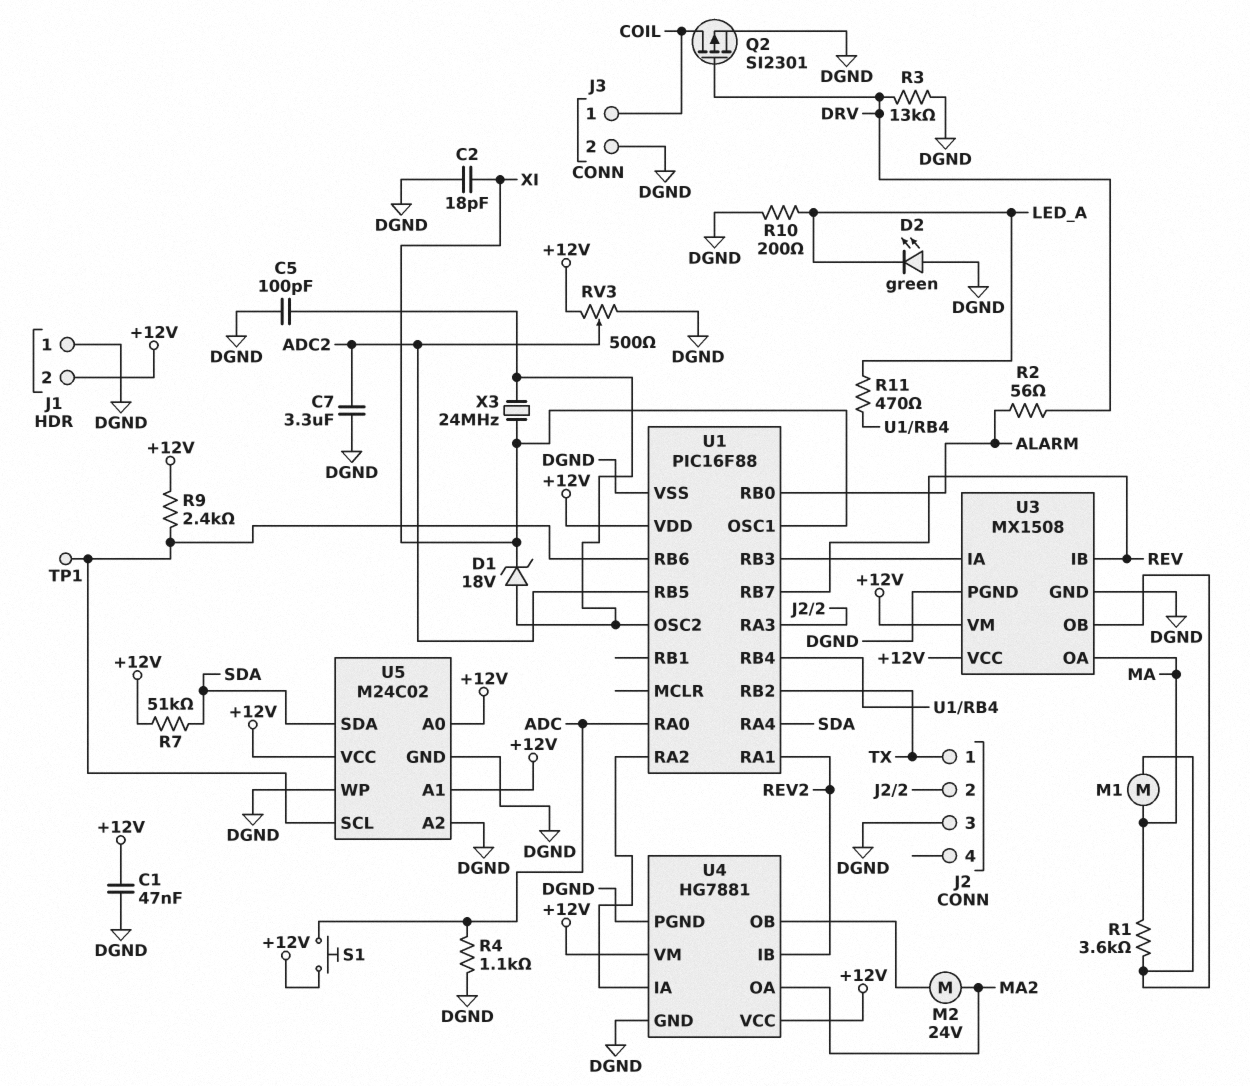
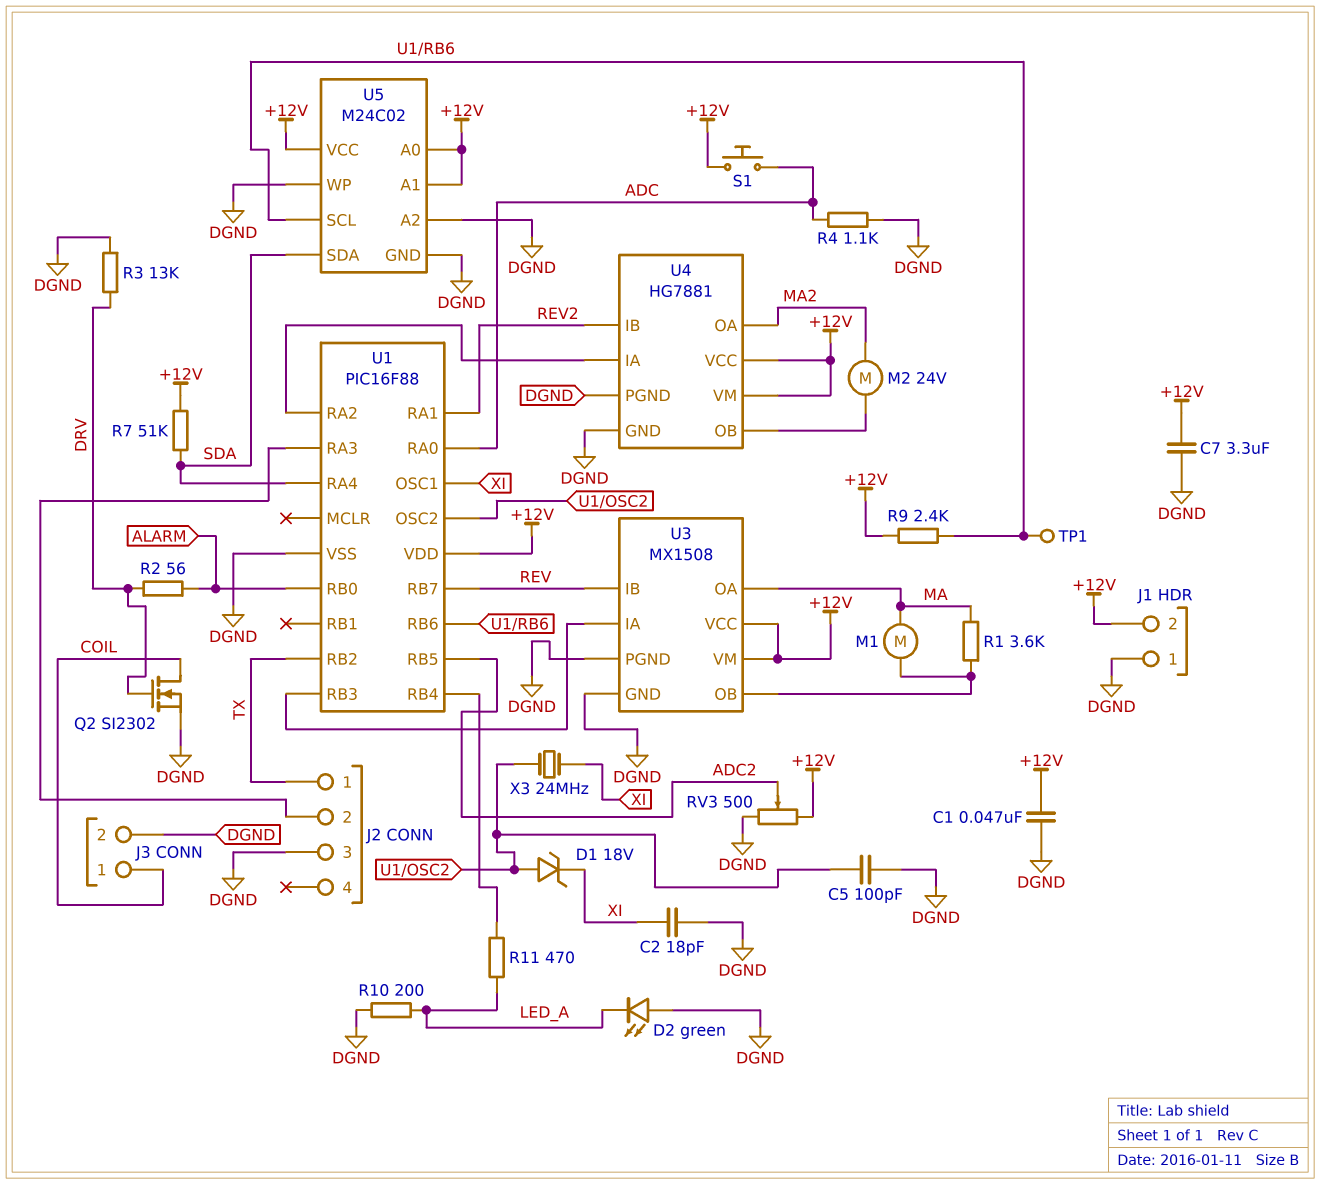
C7: 3.3uF (ADC2, DGND) -> 3.3uF (+12V, DGND)
Q2: PMOS SI2301 (G DRV, D COIL, S DGND) -> NMOS SI2302 (G DRV, D COIL, S DGND)

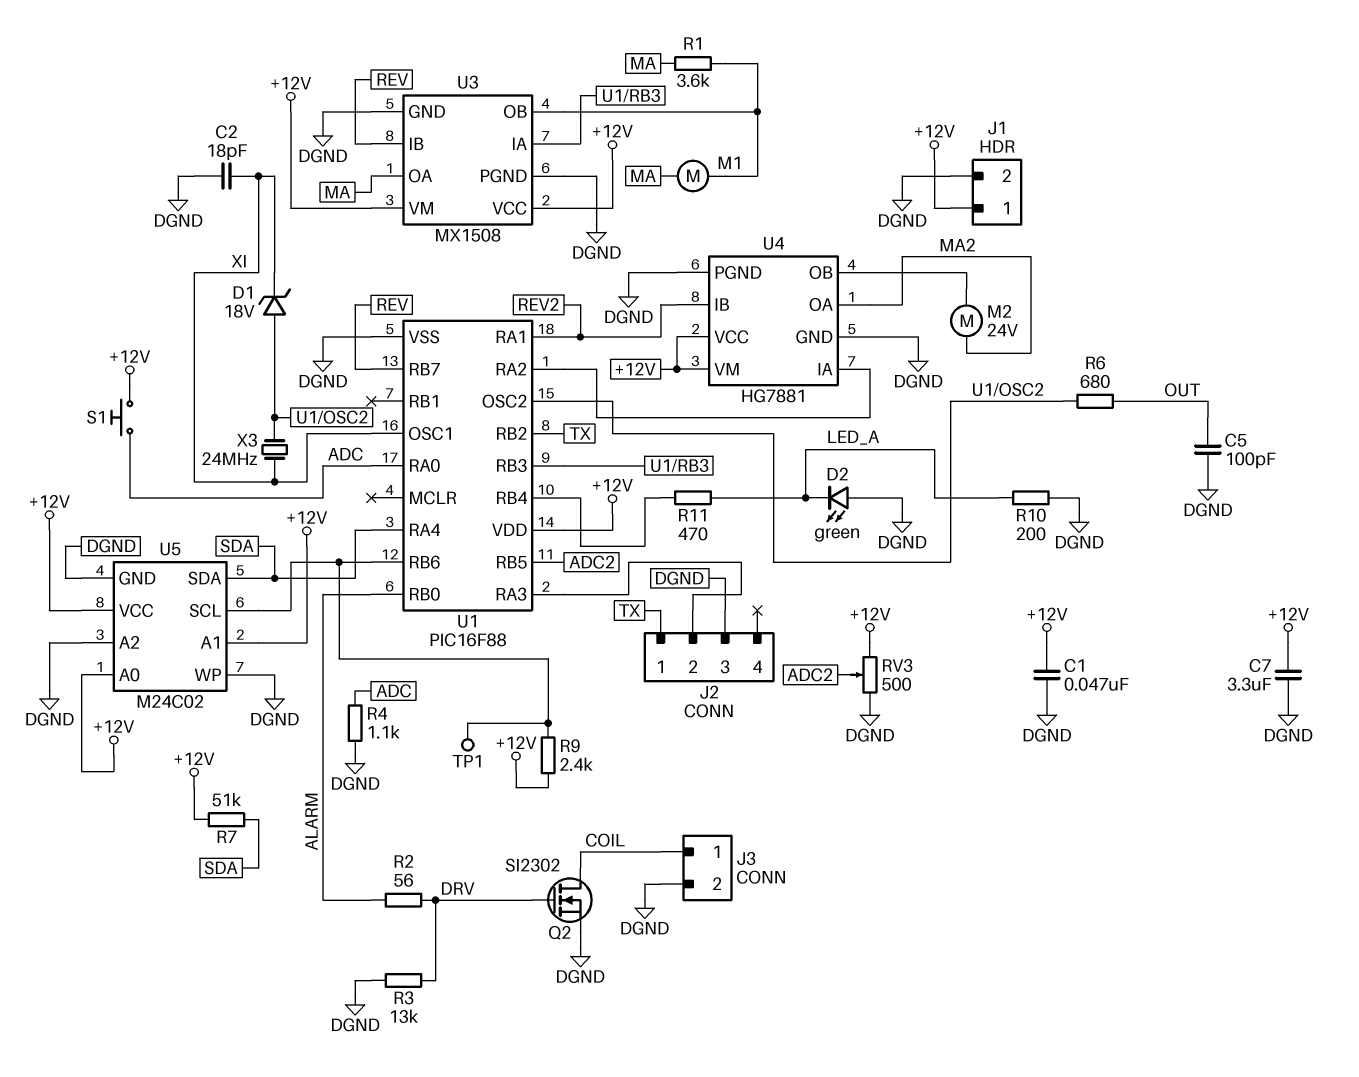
C5: 100pF (DGND, U1/OSC2) -> 100pF (DGND, OUT)
J1 pin 1: DGND -> +12V
J1 pin 2: +12V -> DGND
R6: none -> 680 (OUT, U1/OSC2)

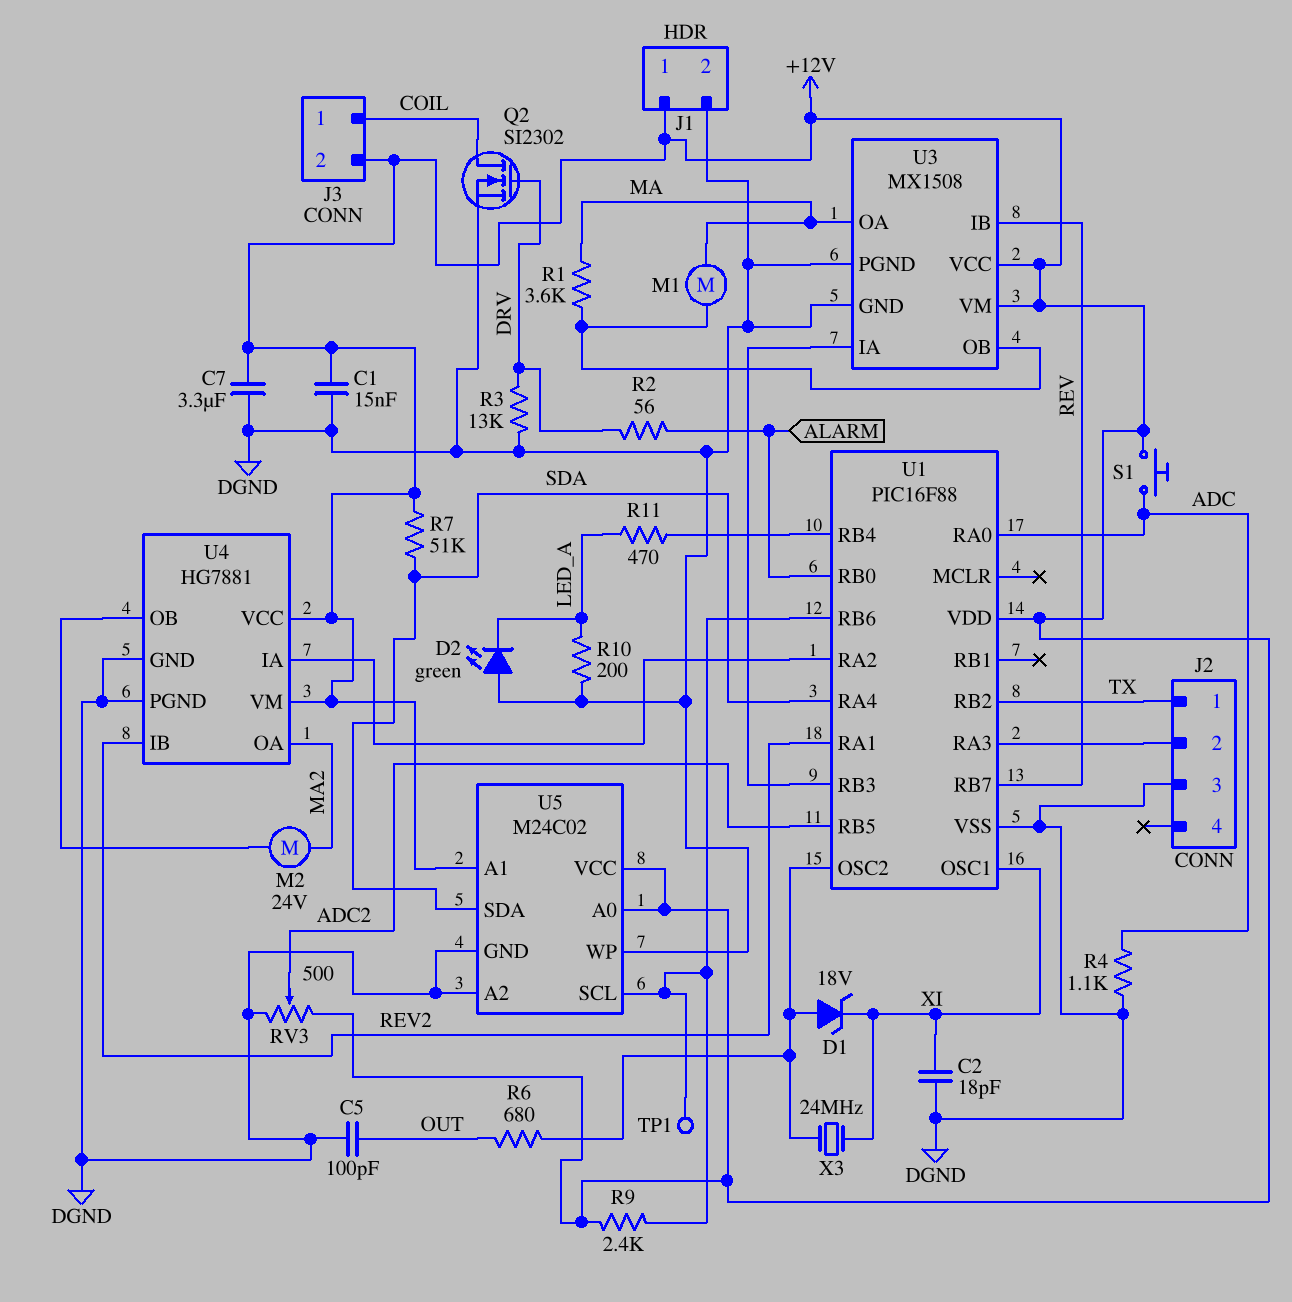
C1: 47nF (+12V, DGND) -> 15nF (+12V, DGND)
J3 pin 2: DGND -> +12V

